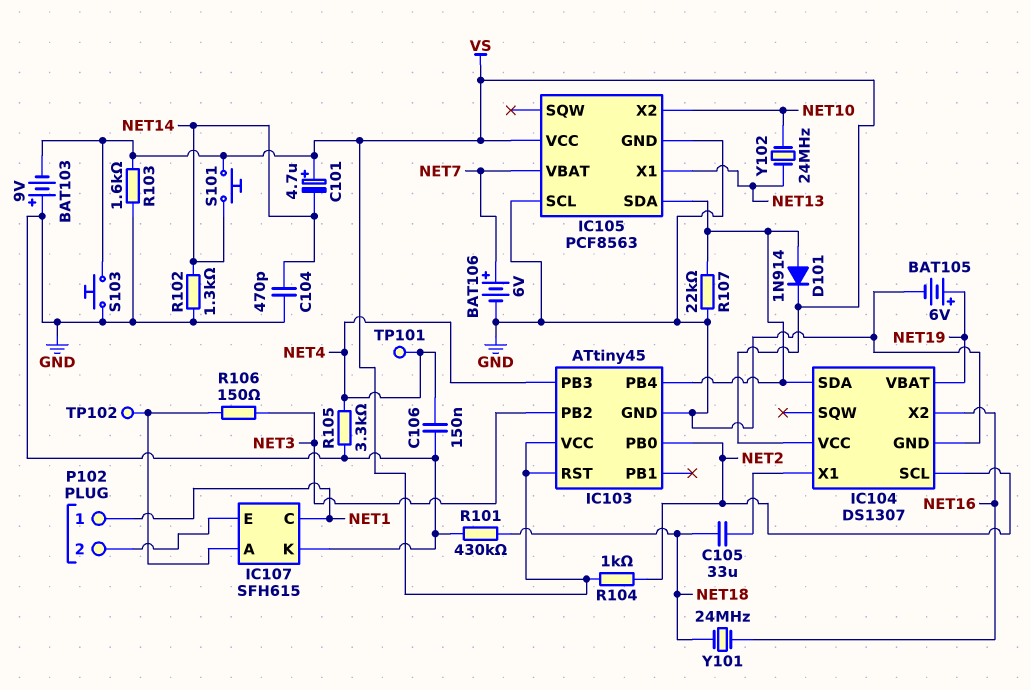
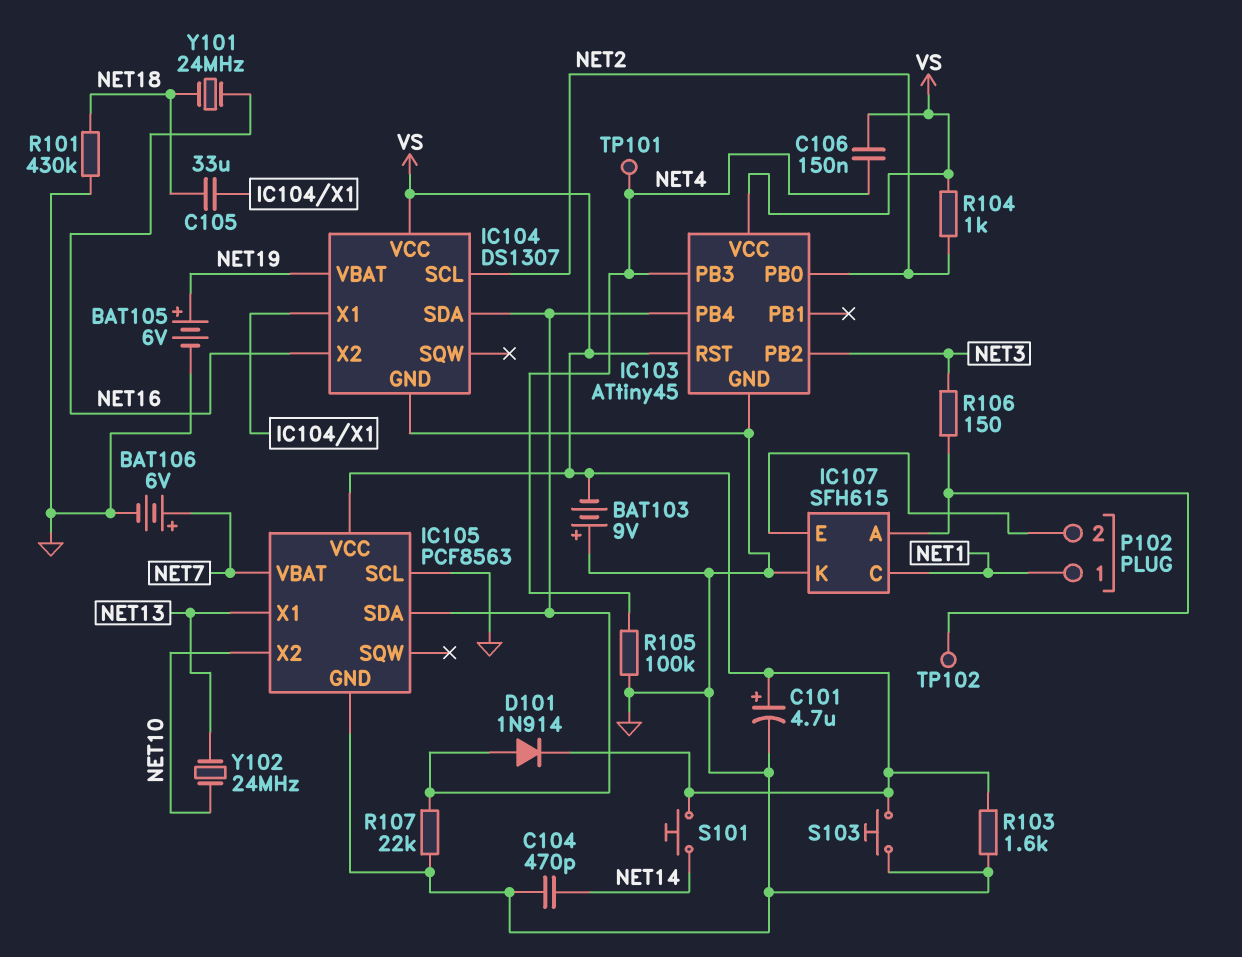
C101: 4.7uF (plus VS, minus NET14) -> 4.7uF (plus VS, minus GND)
C106: 150nF (GND, NET4) -> 150nF (NET4, VS)
R102: 1.3k (GND, NET14) -> none
R105: 3.3k (GND, NET4) -> 100k (GND, NET4)

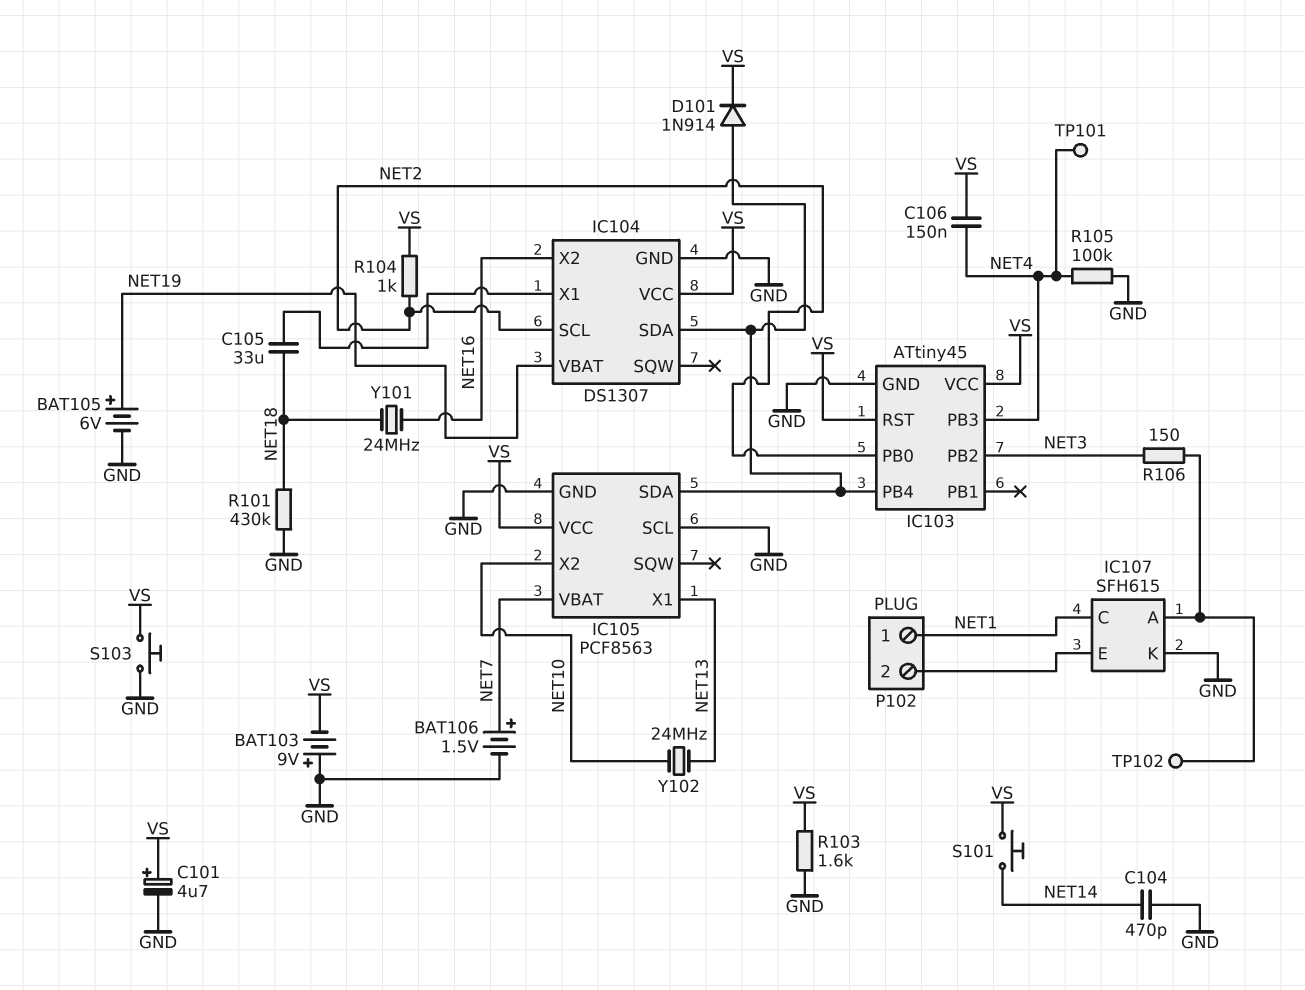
BAT106: 6V (plus NET7, minus GND) -> 1.5V (plus NET7, minus GND)
R107: 22k (GND, IC103/PB4) -> none

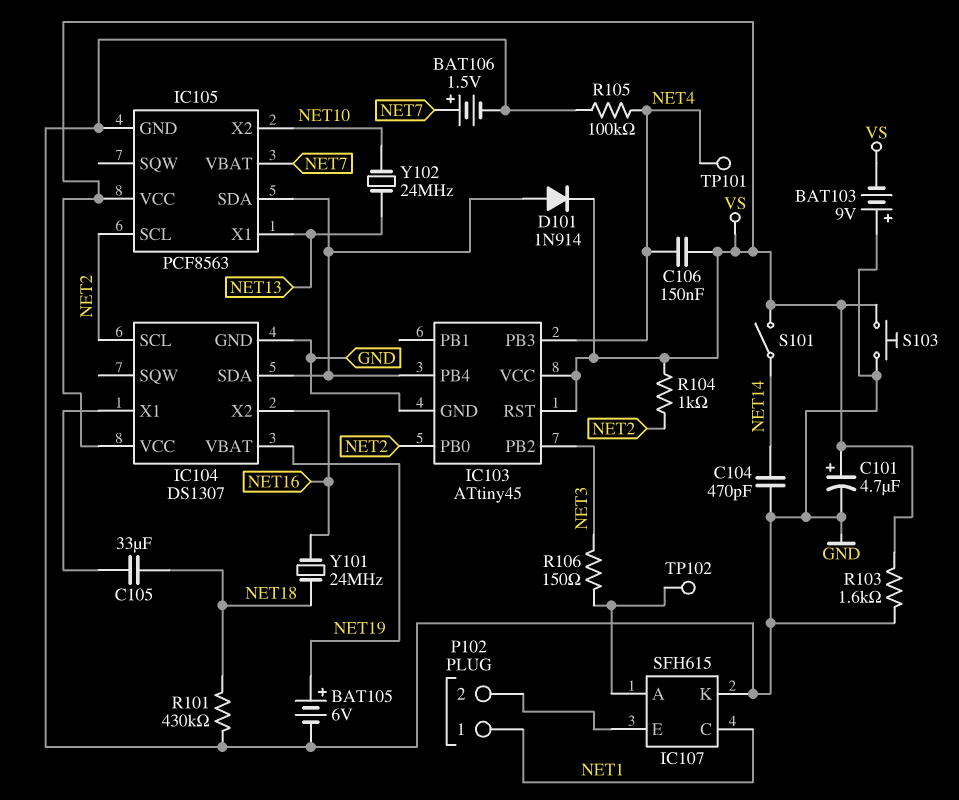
IC105 pin SCL: GND -> NET2
S101: button (NET14, VS) -> switch (NET14, VS)

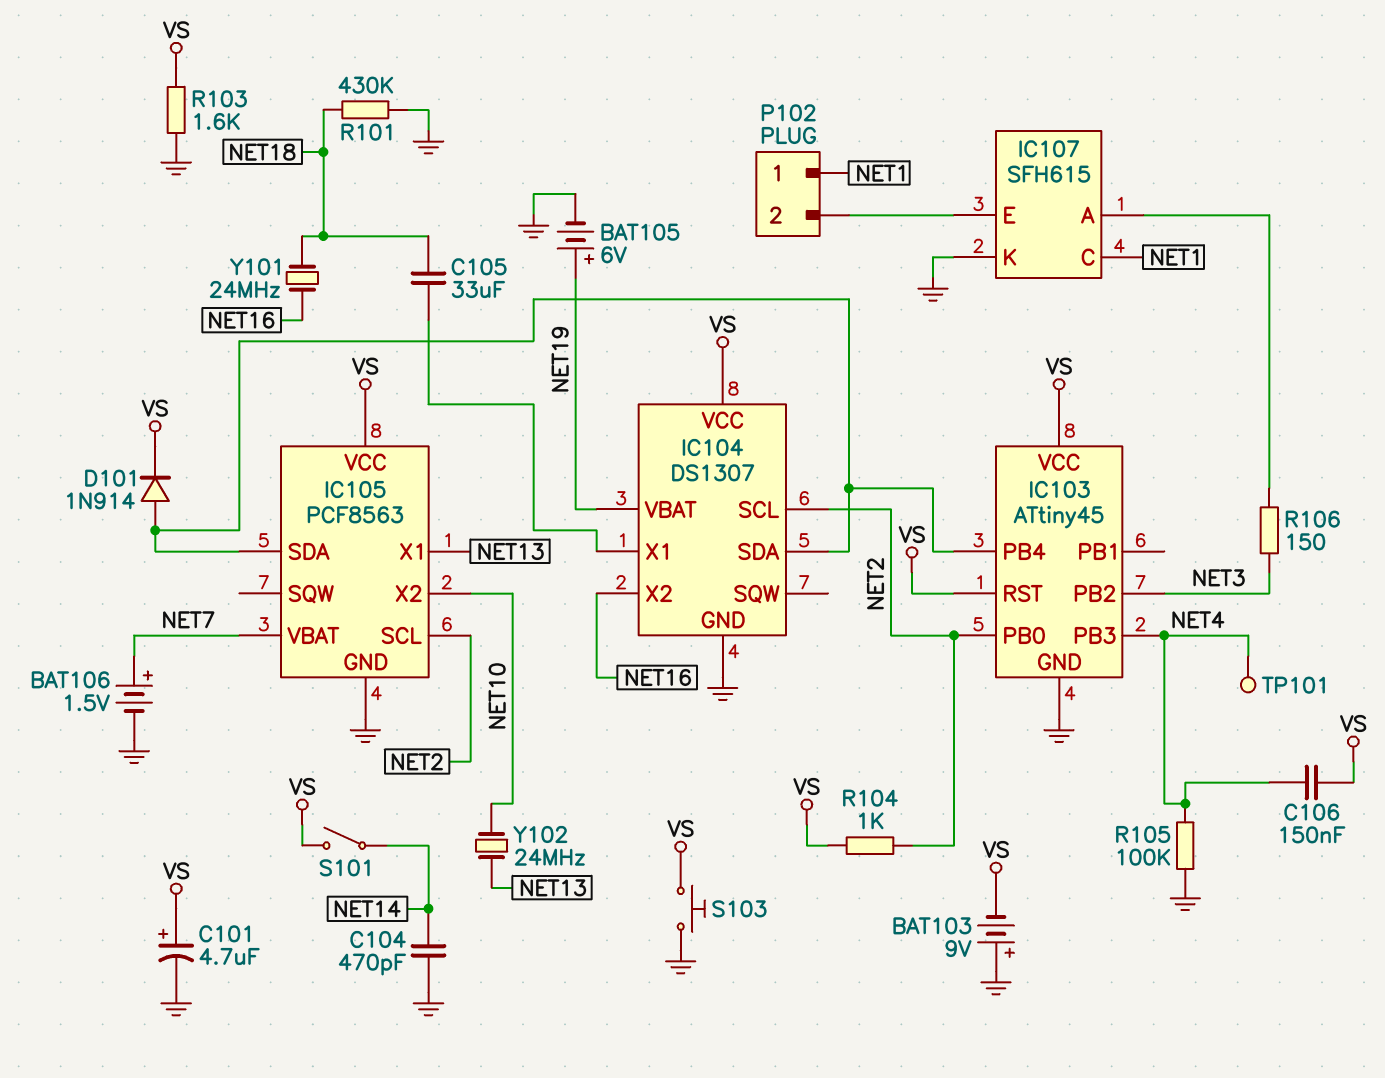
TP102: test point (IC107/A) -> none

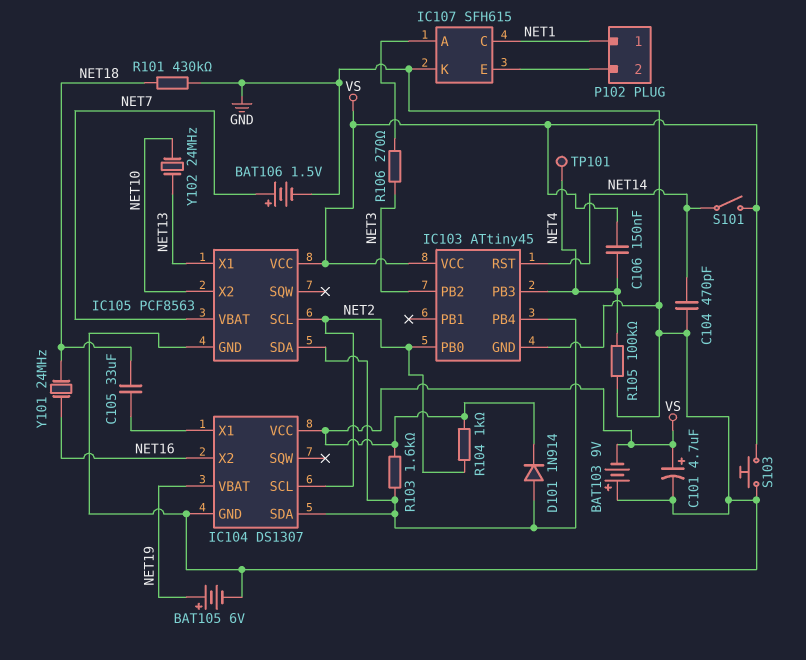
IC103 pin RST: VS -> NET14
R103: 1.6k (GND, VS) -> 1.6k (IC103/PB4, VS)
R106: 150 (IC107/A, NET3) -> 270 (IC107/A, NET3)

